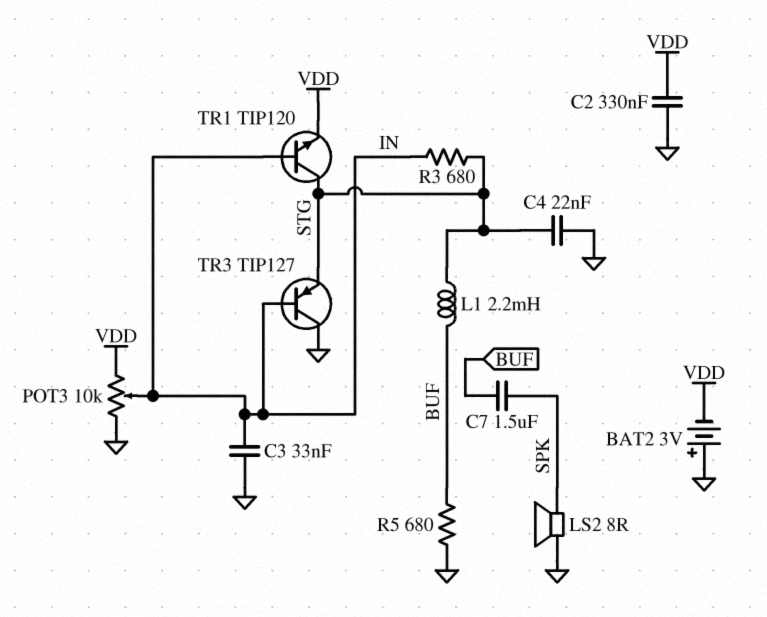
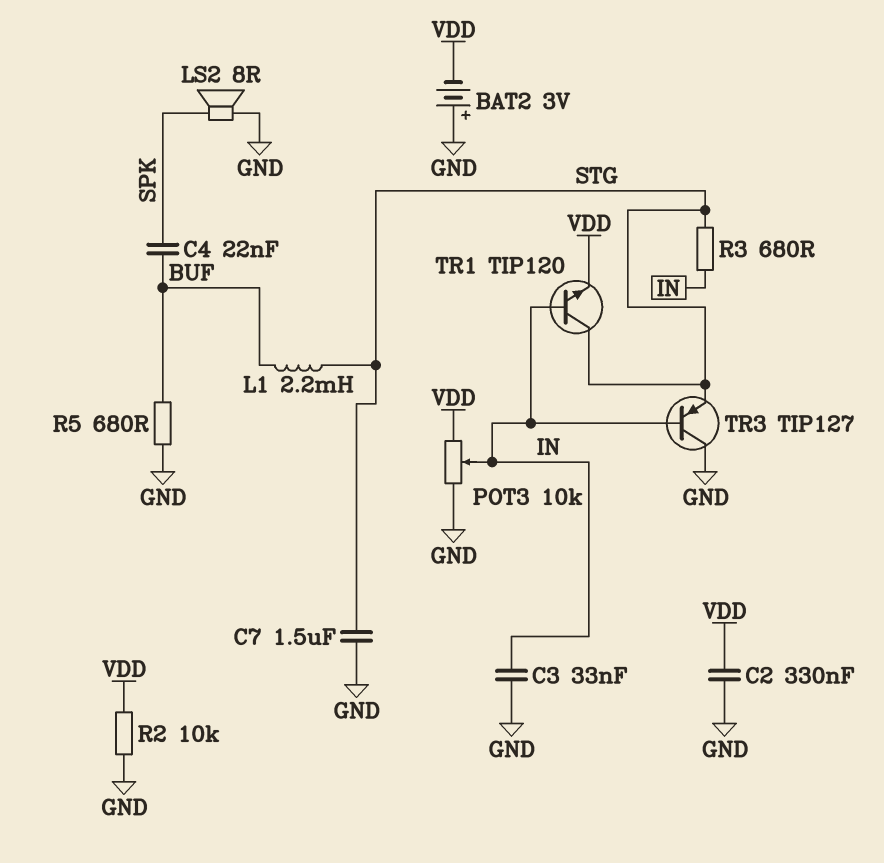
C4: 22nF (GND, STG) -> 22nF (BUF, SPK)
C7: 1.5uF (BUF, SPK) -> 1.5uF (GND, STG)
R2: none -> 10k (GND, VDD)

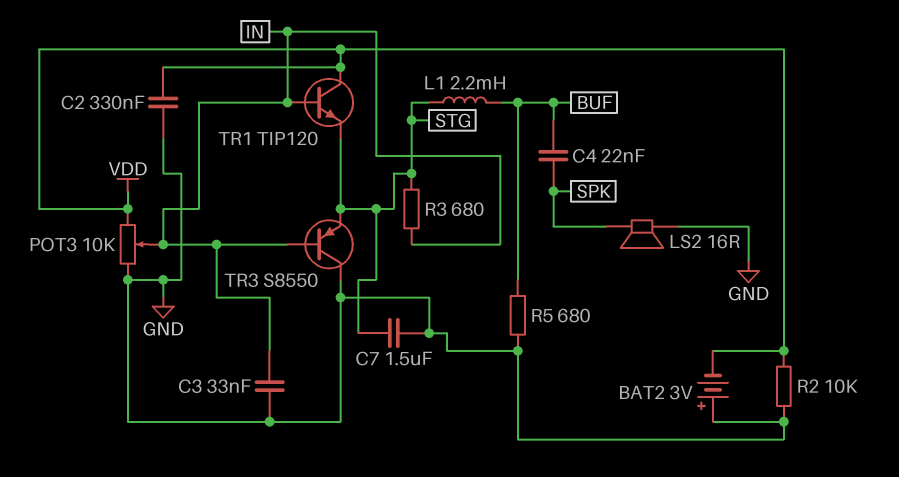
LS2: speaker 8R (GND, SPK) -> speaker 16R (GND, SPK)
TR1: NPN TIP120 (B IN, C STG, E VDD) -> NPN TIP120 (B IN, C VDD, E STG)
TR3: PNP TIP127 (B IN, C GND, E STG) -> PNP S8550 (B IN, C GND, E STG)

